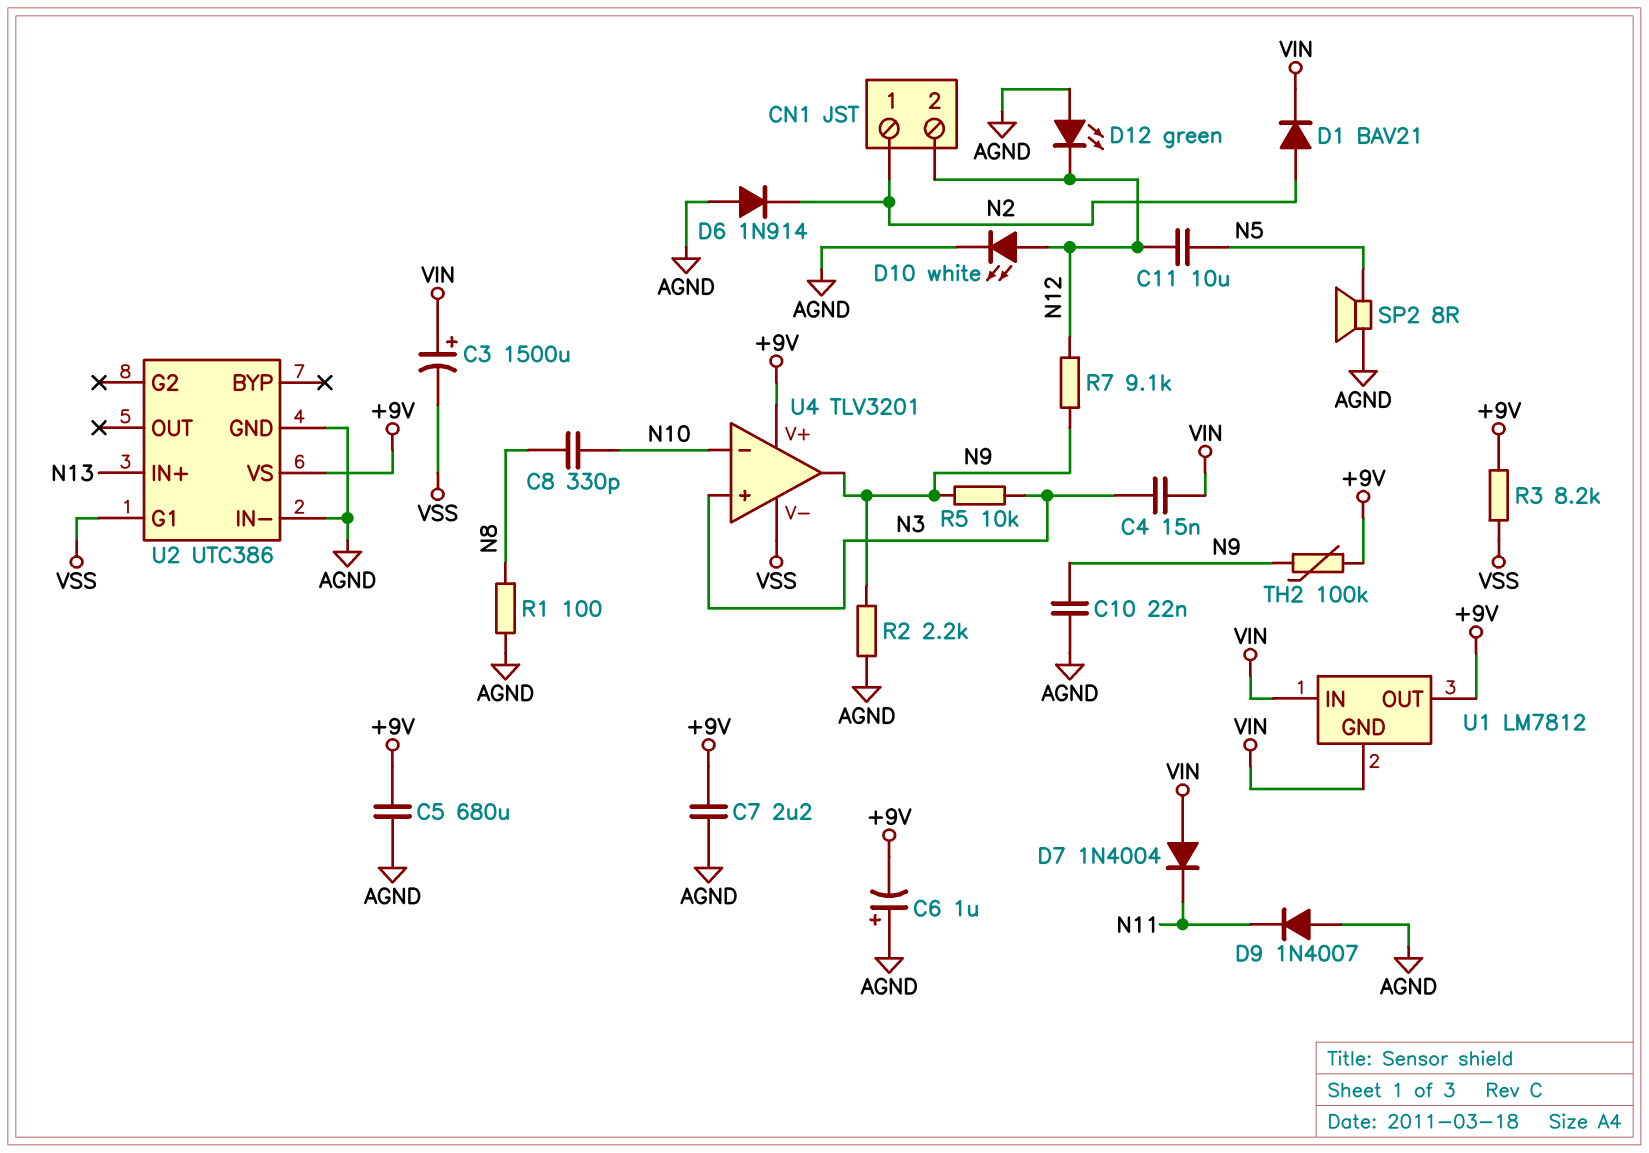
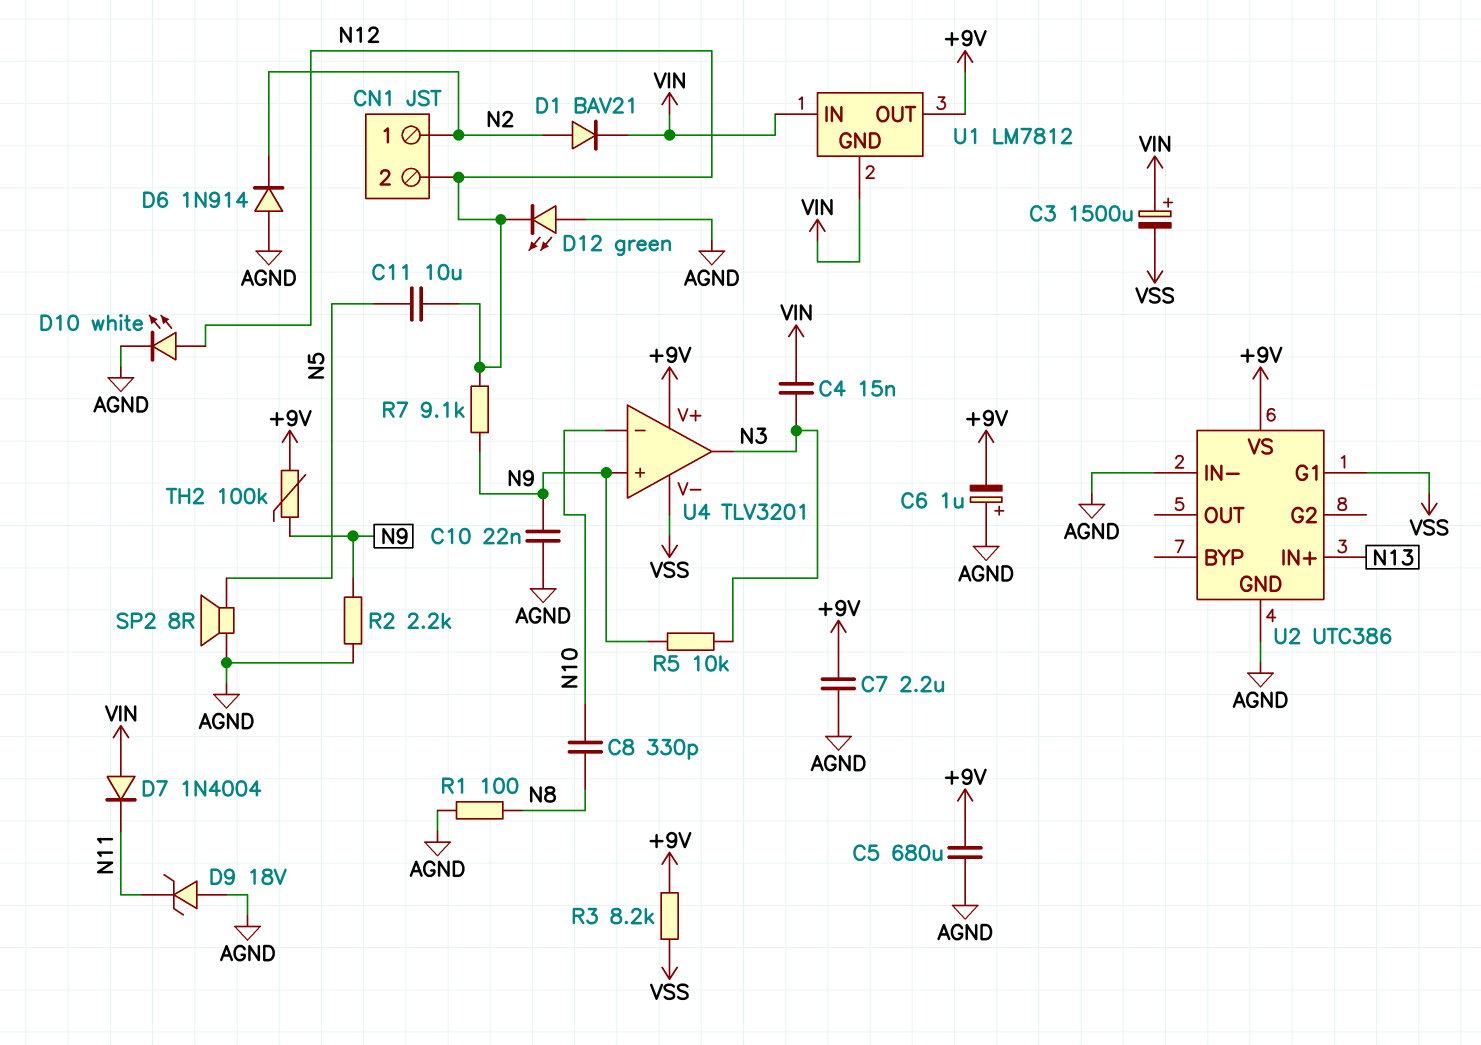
D9: diode 1N4007 (A AGND, K N11) -> zener 18V (A AGND, K N11)
U4 pin in+: N3 -> N9
U4 pin out: N9 -> N3

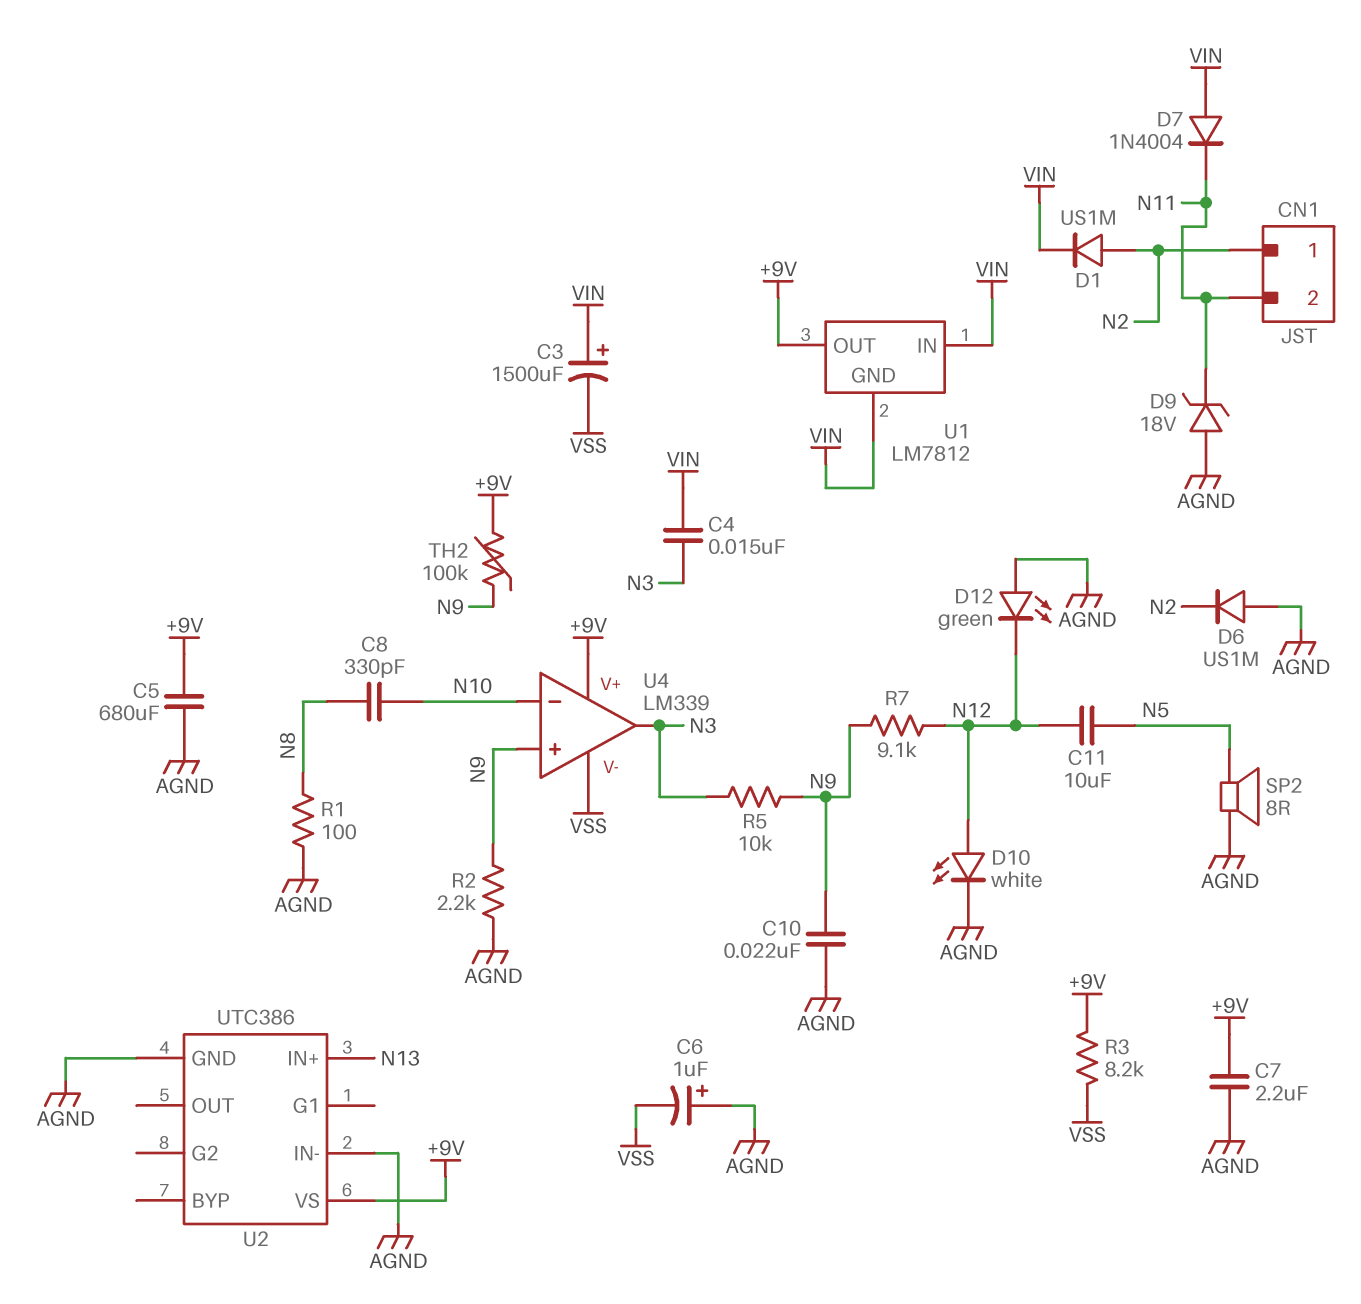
C6: 1uF (plus AGND, minus +9V) -> 1uF (plus AGND, minus VSS)
CN1 pin 2: N12 -> N11
D1: diode BAV21 (A N2, K VIN) -> diode US1M (A N2, K VIN)
D6: diode 1N914 (A AGND, K N2) -> diode US1M (A AGND, K N2)
U2 pin G1: VSS -> none
U4: TLV3201 -> LM339

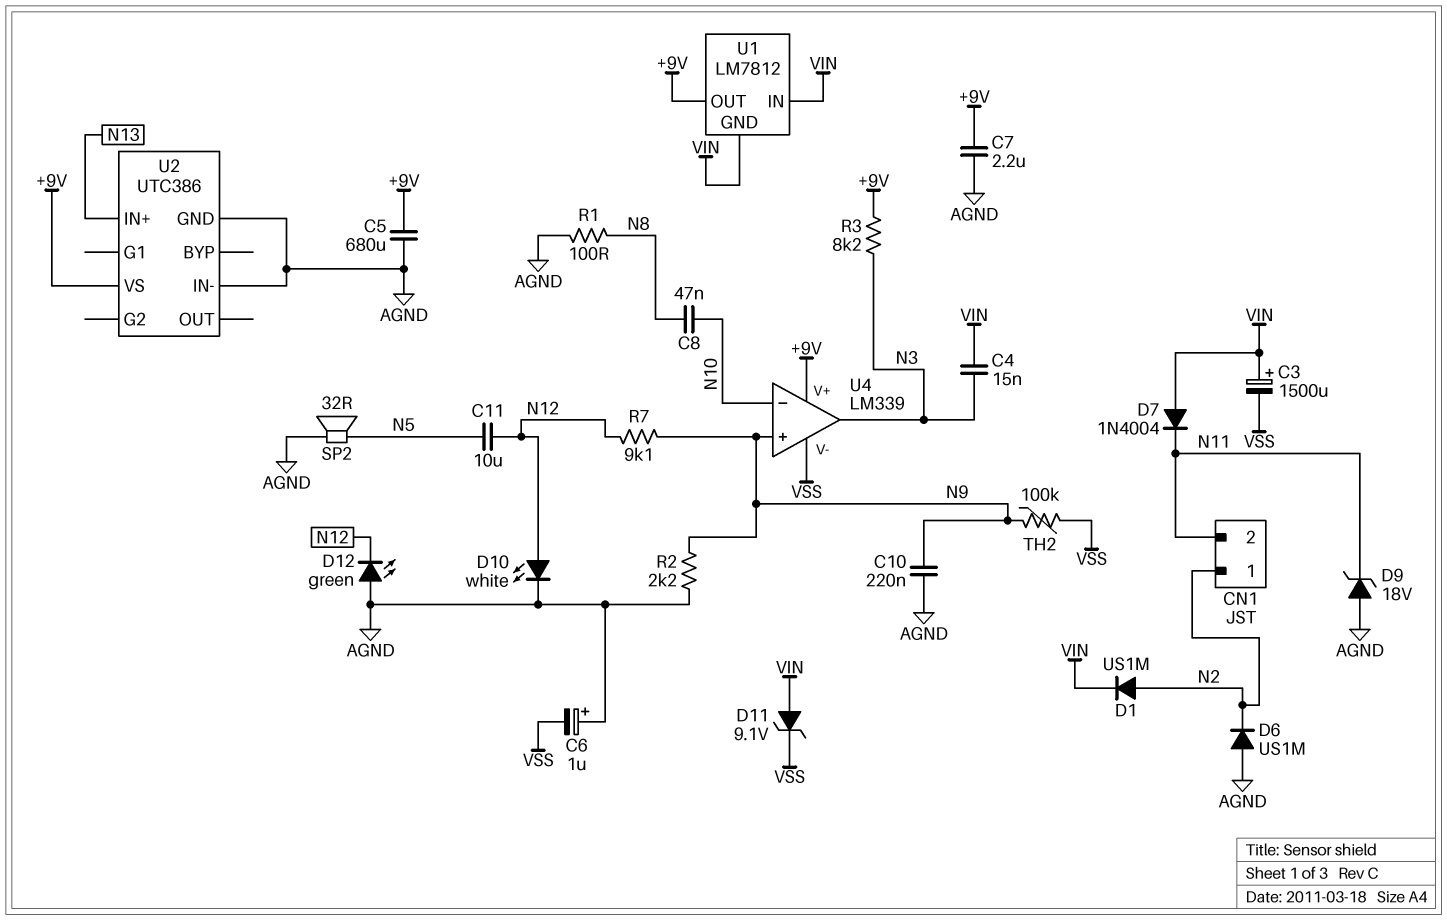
C8: 330pF (N8, N10) -> 47nF (N8, N10)
C10: 22nF (AGND, N9) -> 220nF (AGND, N9)
D11: none -> zener 9.1V (A VIN, K VSS)
R3: 8.2k (+9V, VSS) -> 8.2k (+9V, N3)
R5: 10k (N3, N9) -> none
SP2: speaker 8R (AGND, N5) -> speaker 32R (AGND, N5)
TH2: 100k (+9V, N9) -> 100k (N9, VSS)

